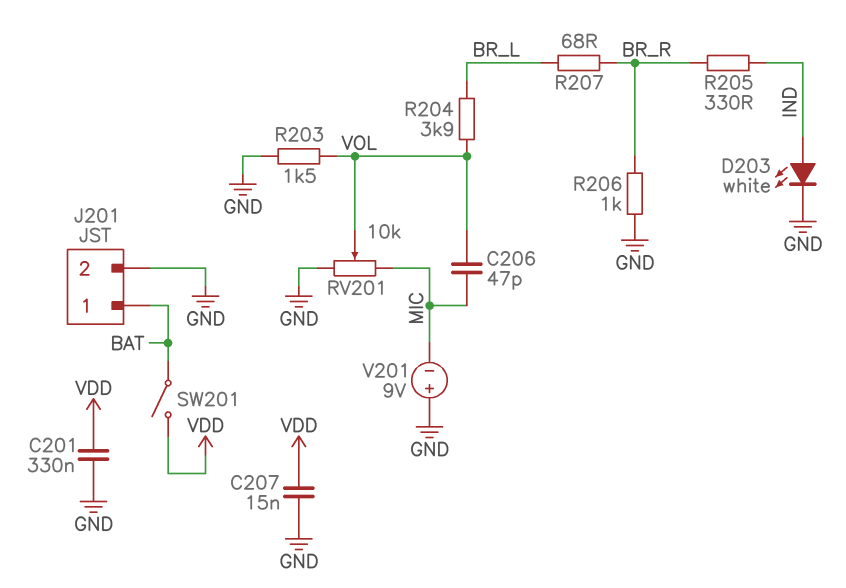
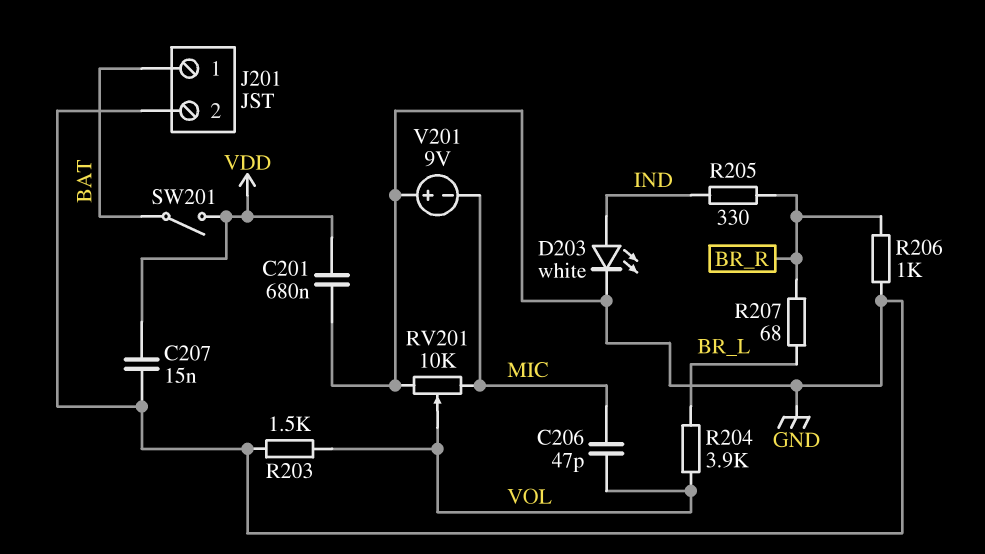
C201: 330nF (GND, VDD) -> 680nF (GND, VDD)

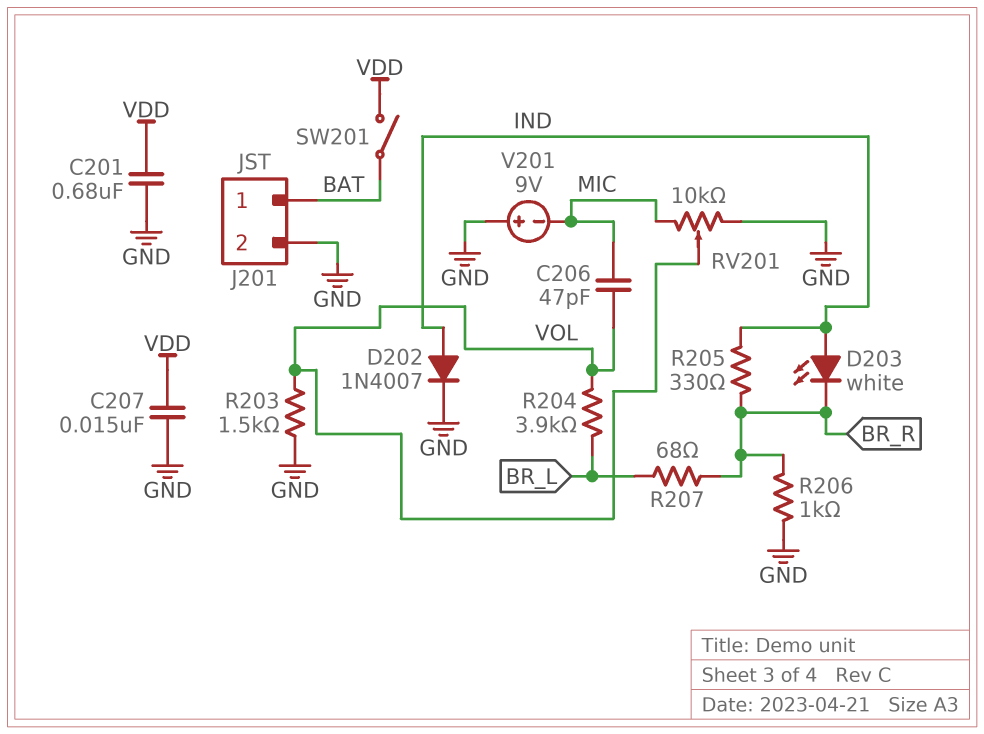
D202: none -> diode 1N4007 (A IND, K GND)
D203: LED white (A IND, K GND) -> LED white (A IND, K BR_R)

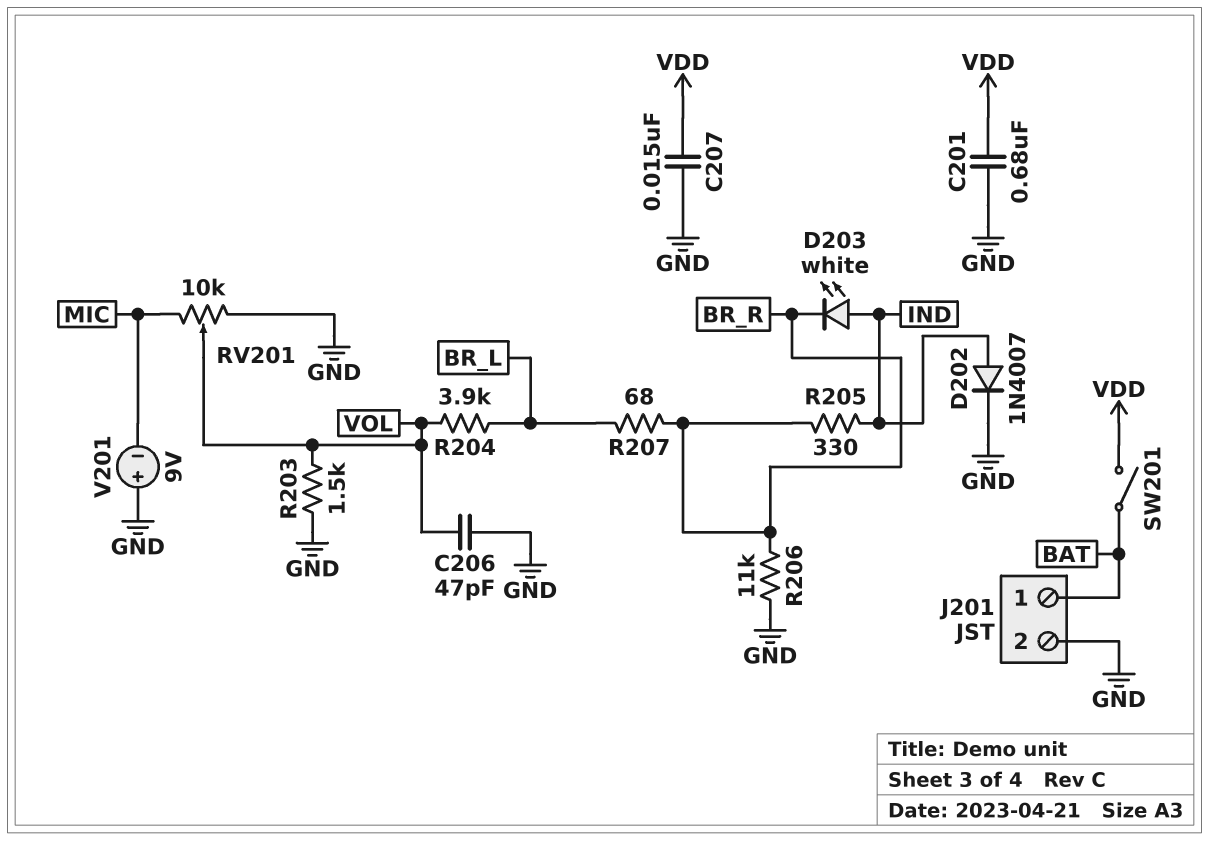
C206: 47pF (MIC, VOL) -> 47pF (GND, VOL)
R206: 1k (BR_R, GND) -> 11k (BR_R, GND)

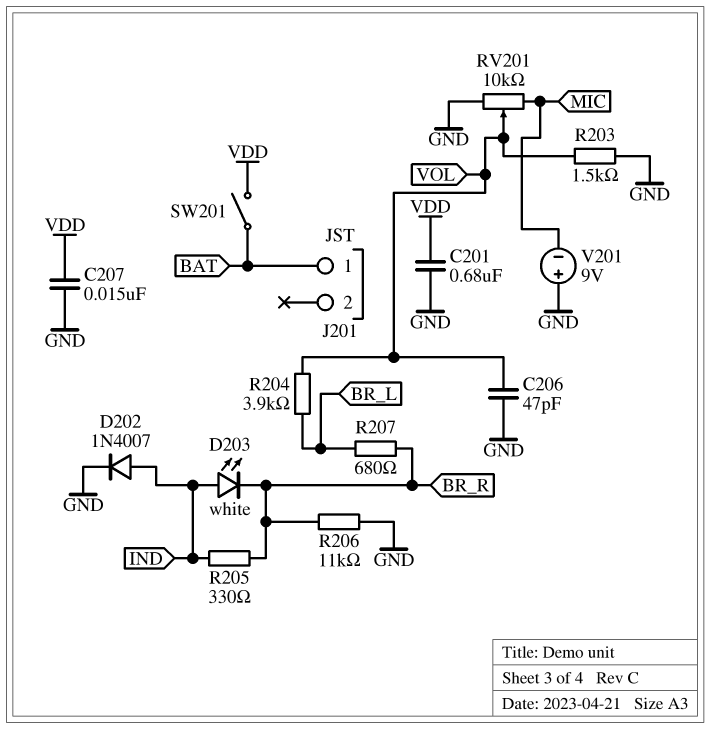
J201 pin 2: GND -> none
R207: 68 (BR_L, BR_R) -> 680 (BR_L, BR_R)

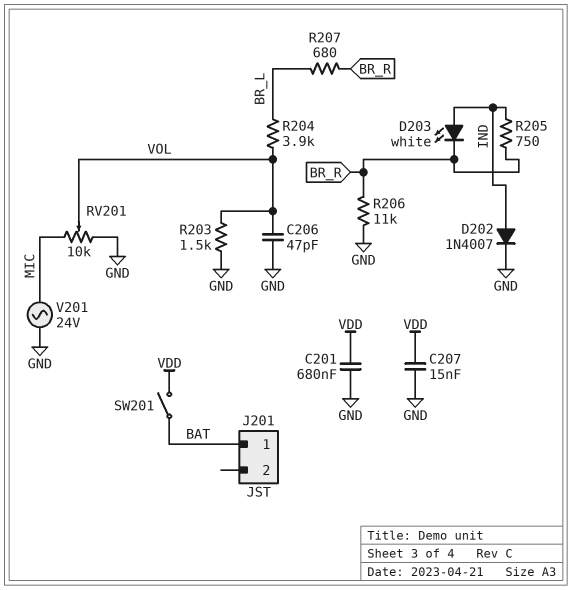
R205: 330 (BR_R, IND) -> 750 (BR_R, IND)
V201: 9V (plus GND, minus MIC) -> AC 24V (GND, MIC)

